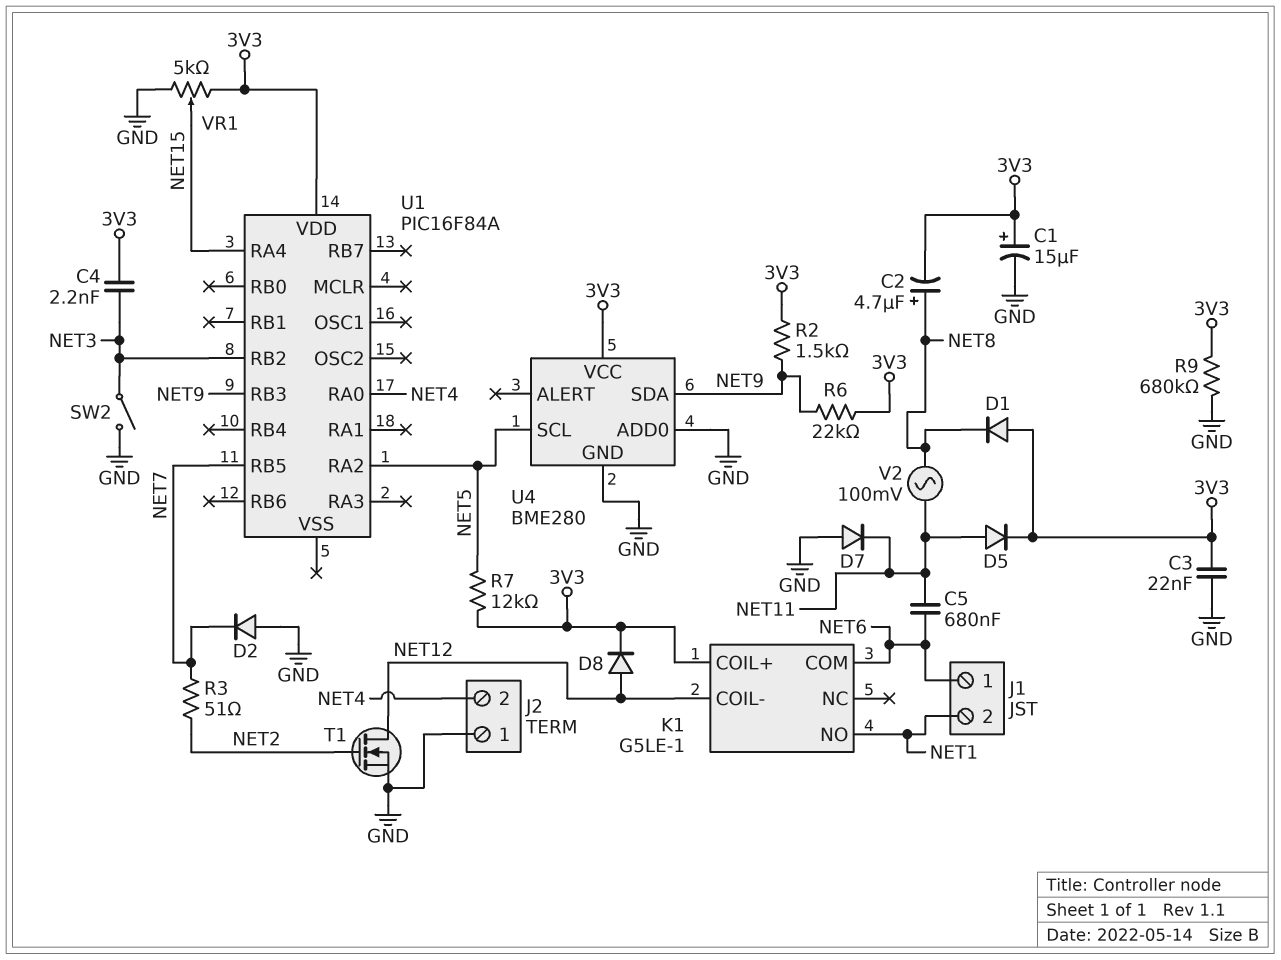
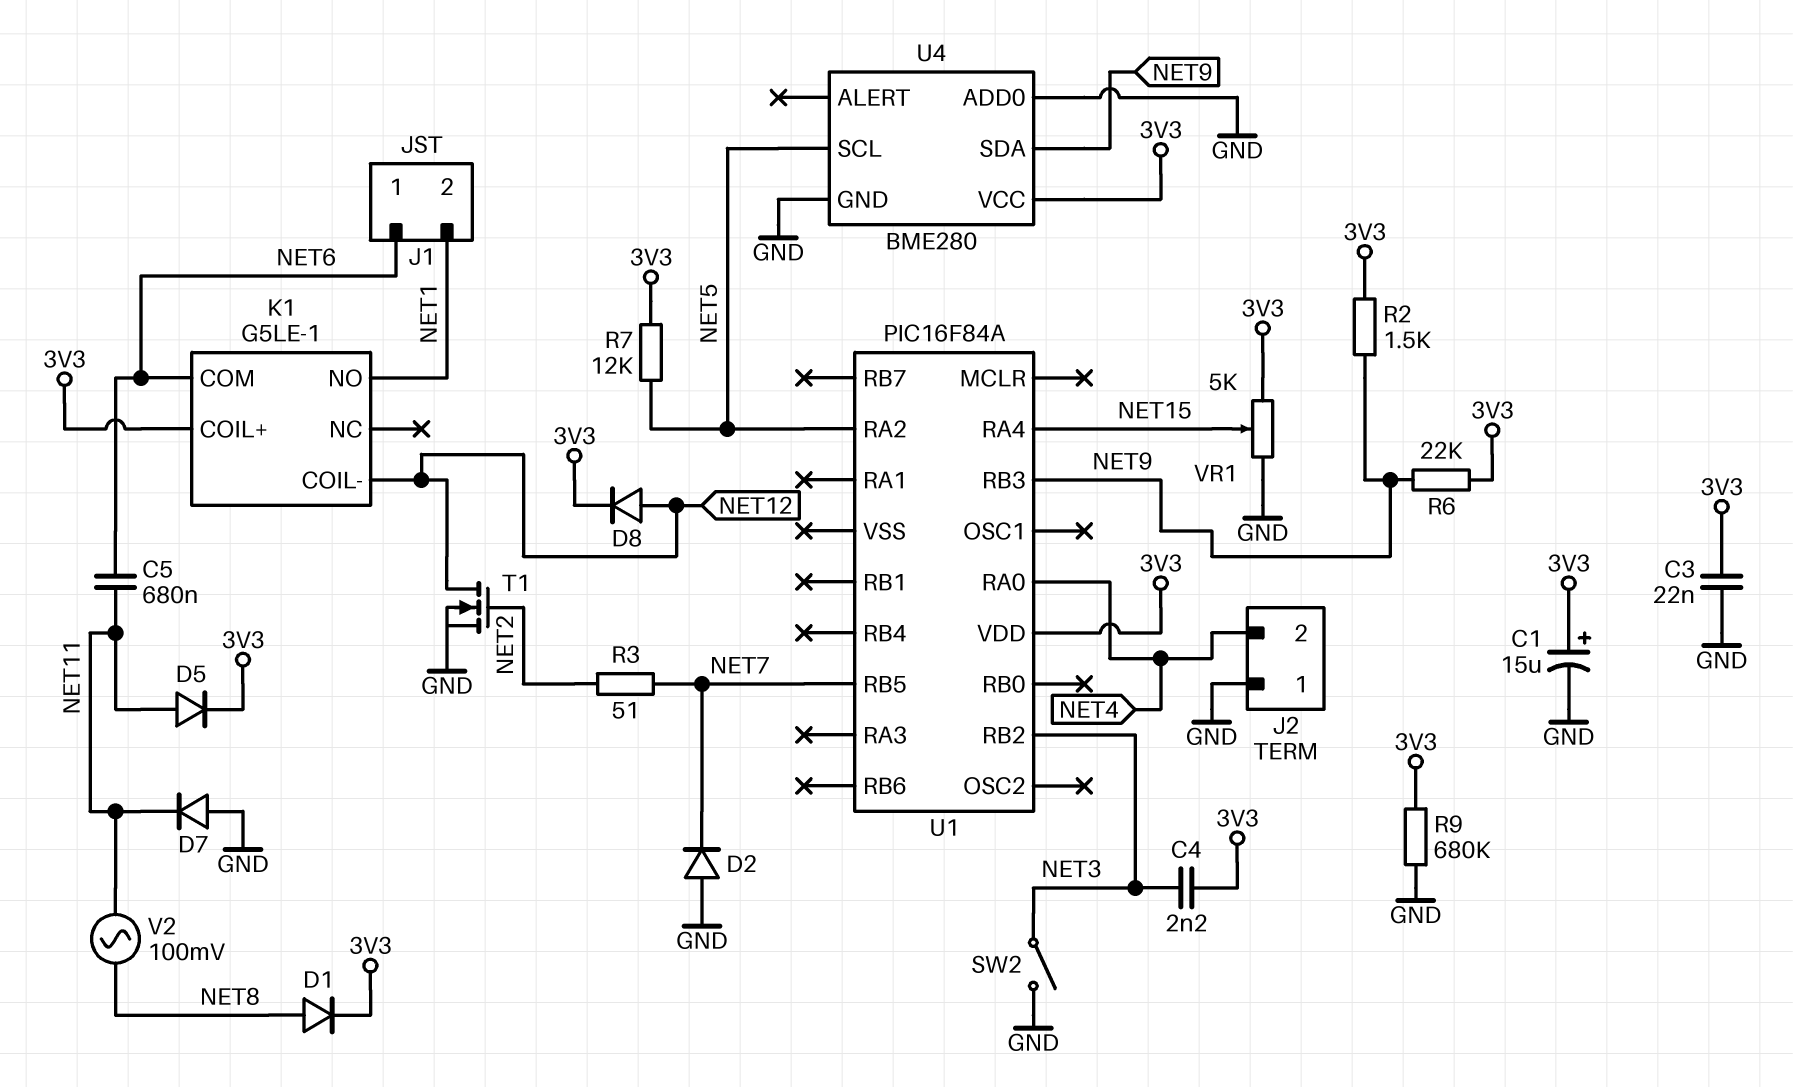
C2: 4.7uF (plus NET8, minus 3V3) -> none
D1: diode (A 3V3, K NET8) -> diode (A NET8, K 3V3)

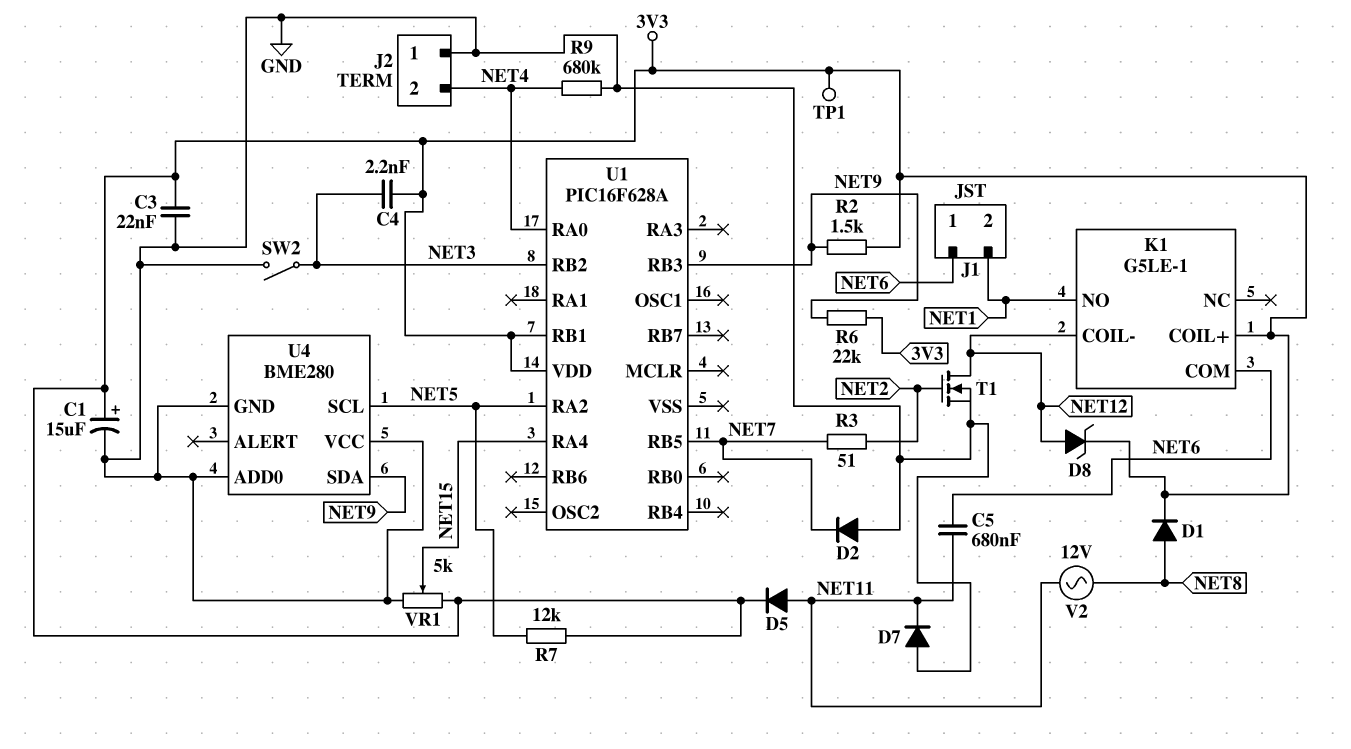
D8: diode (A NET12, K 3V3) -> zener (A NET12, K 3V3)
R9: 680k (3V3, GND) -> 680k (GND, NET4)
TP1: none -> test point (3V3)
U1: PIC16F84A -> PIC16F628A
U1 pin RB1: none -> 3V3
U4 pin VCC: 3V3 -> GND
V2: AC 100mV (NET8, NET11) -> AC 12V (NET8, NET11)

